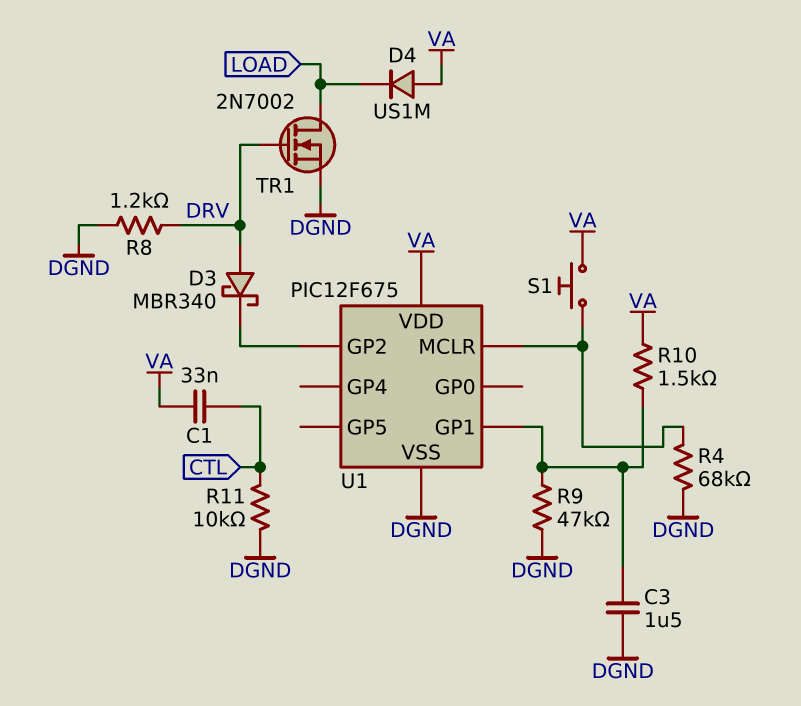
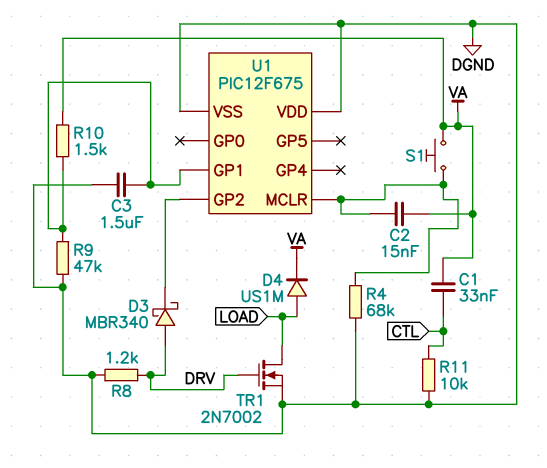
C2: none -> 15nF (U1/MCLR, VA)
D4: diode US1M (A VA, K LOAD) -> diode US1M (A LOAD, K VA)
U1 pin VDD: VA -> DGND

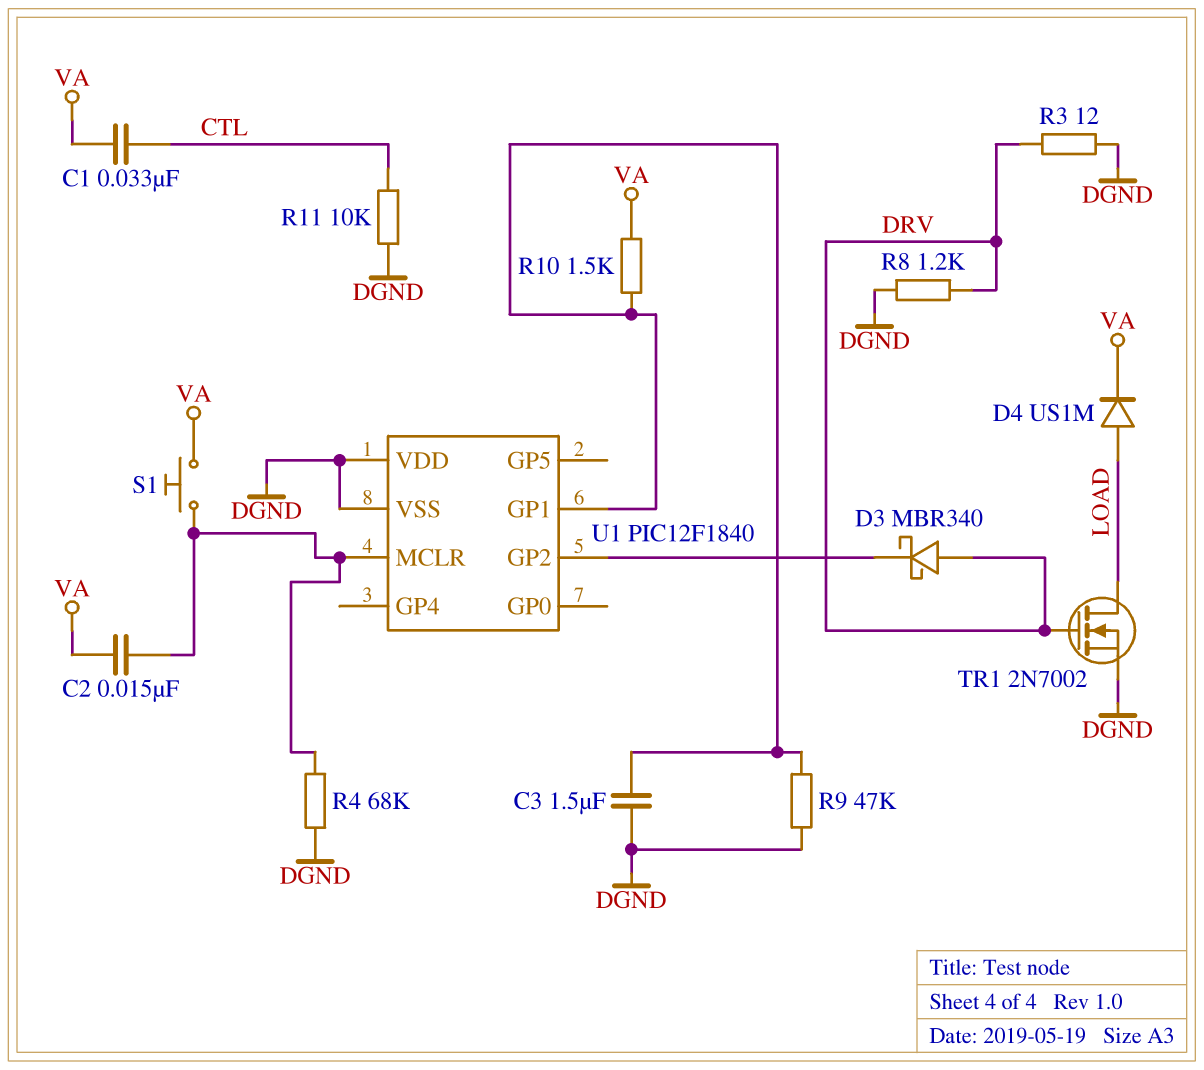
R3: none -> 12 (DGND, DRV)
U1: PIC12F675 -> PIC12F1840

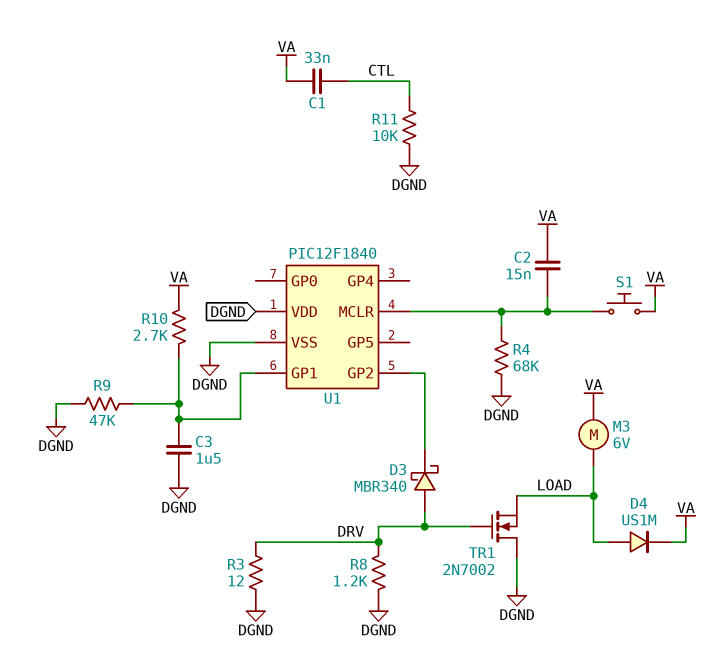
M3: none -> motor 6V (LOAD, VA)
R10: 1.5k (U1/GP1, VA) -> 2.7k (U1/GP1, VA)
TR1: NMOS 2N7002 (G DRV, D LOAD, S DGND) -> NMOS 2N7002 (G DRV, D DGND, S LOAD)

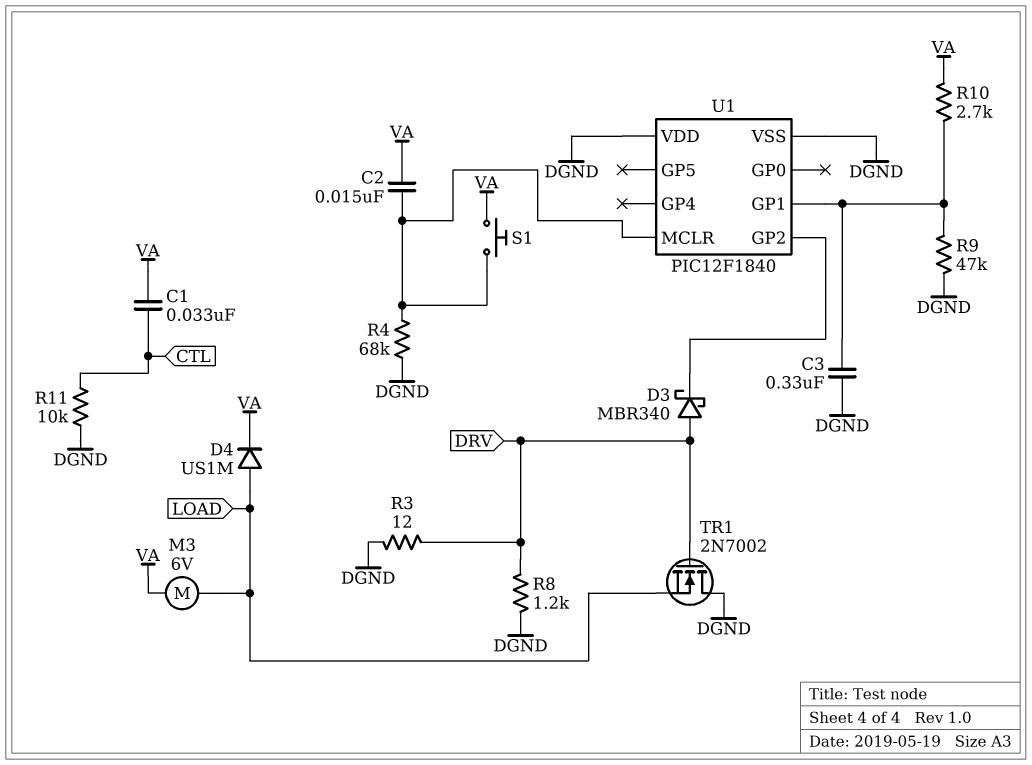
C3: 1.5uF (DGND, U1/GP1) -> 330nF (DGND, U1/GP1)

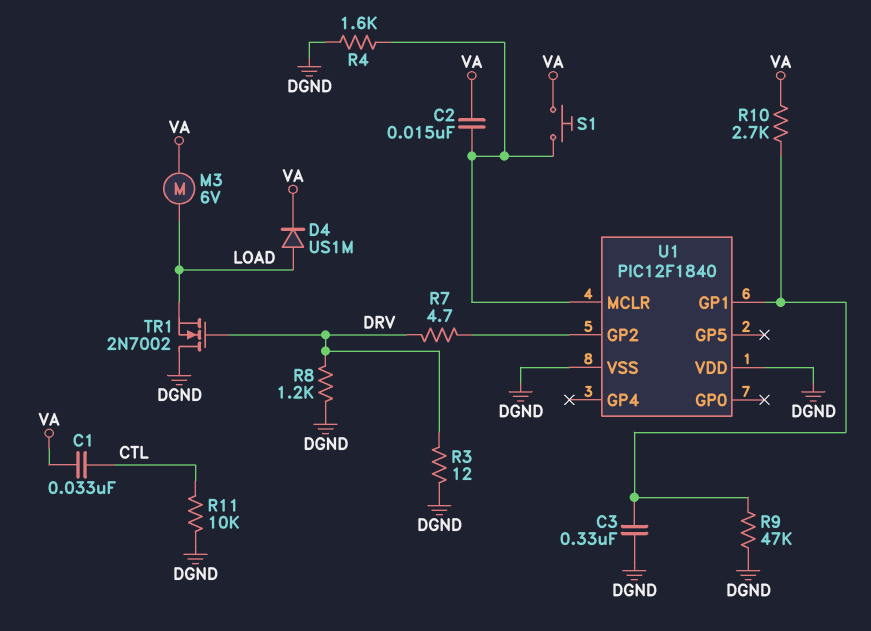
D3: schottky MBR340 (A DRV, K U1/GP2) -> none
R4: 68k (DGND, U1/MCLR) -> 1.6k (DGND, U1/MCLR)
R7: none -> 4.7 (DRV, U1/GP2)

